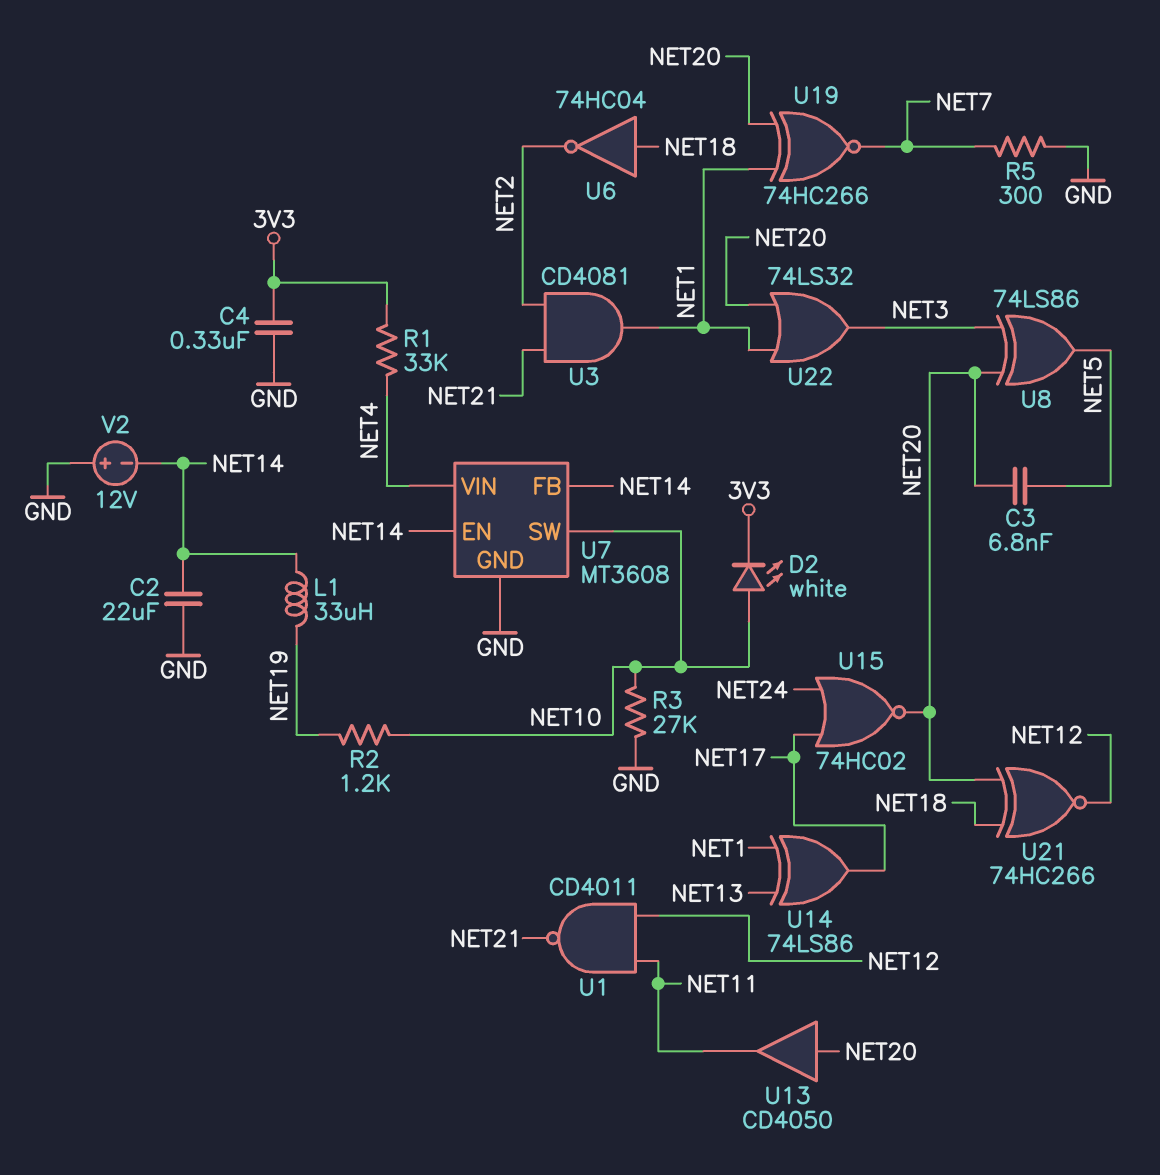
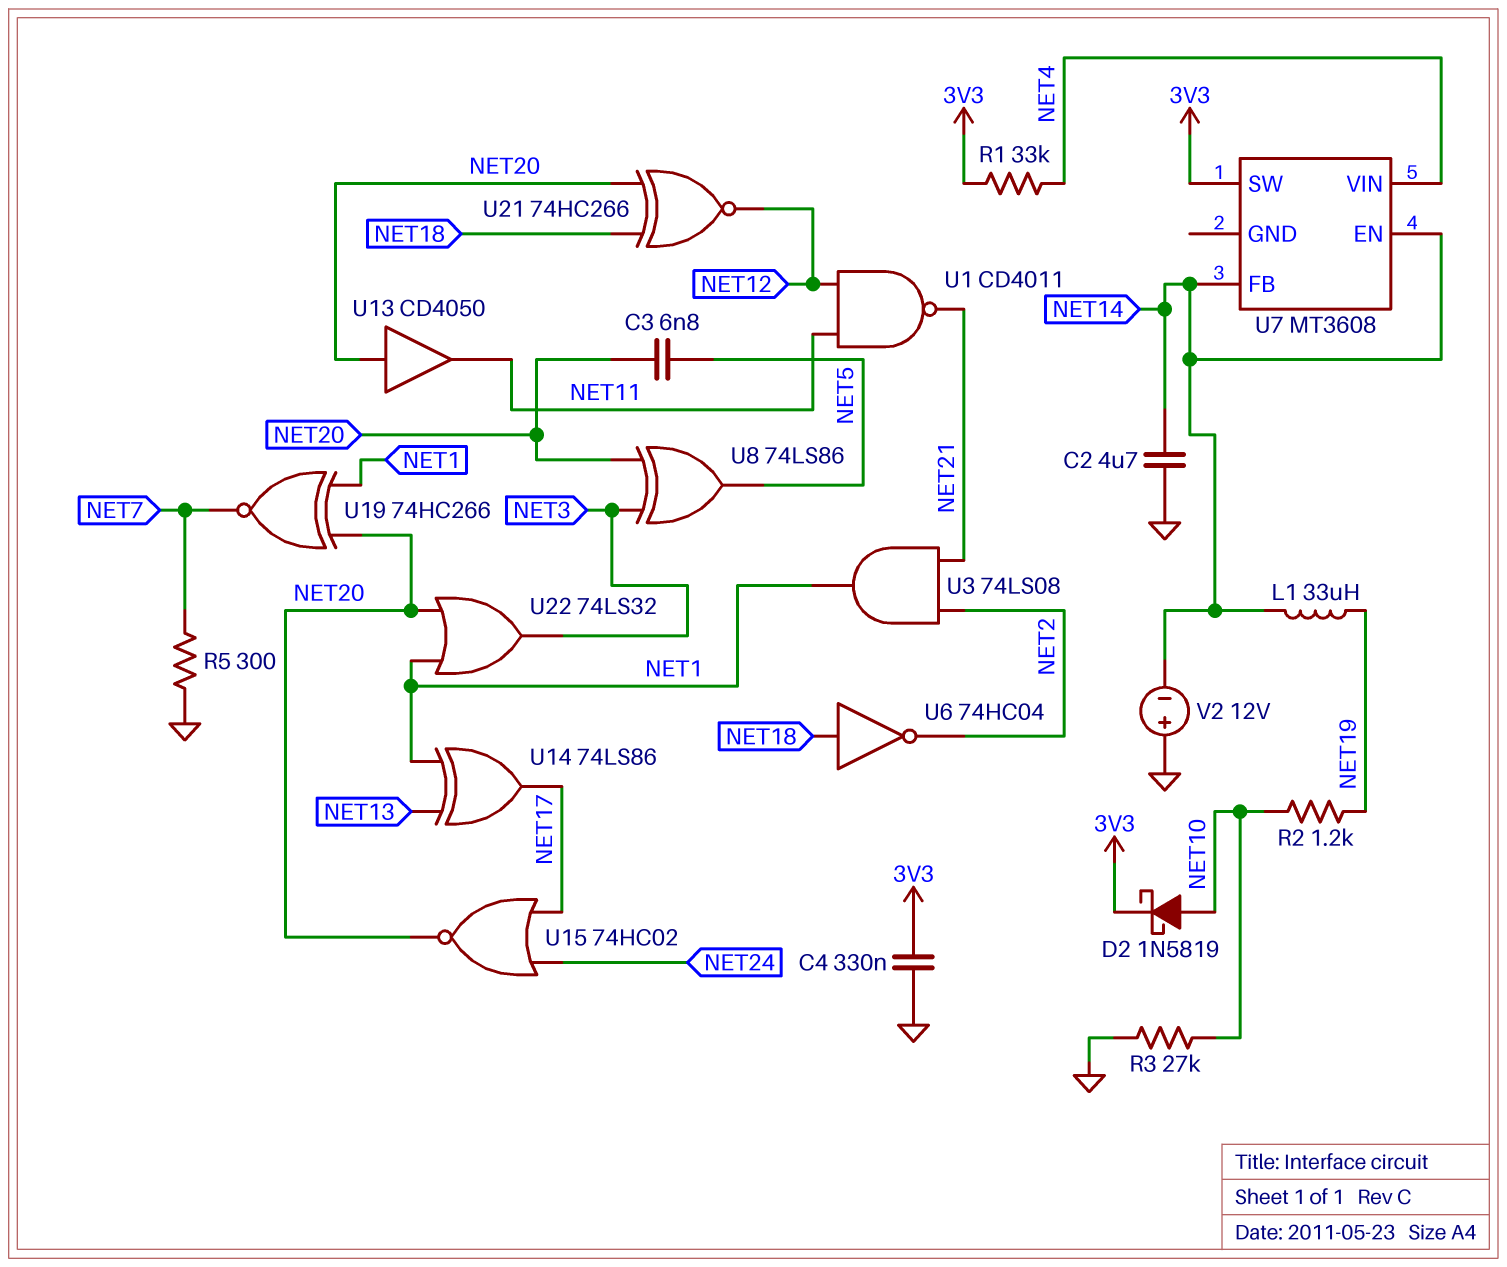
C2: 22uF (GND, NET14) -> 4.7uF (GND, NET14)
D2: LED white (A NET10, K 3V3) -> schottky 1N5819 (A NET10, K 3V3)
U3: AND CD4081 (in NET2, in NET21, out NET1) -> AND 74LS08 (in NET2, in NET21, out NET1)
U7 pin GND: GND -> none
U7 pin SW: NET10 -> 3V3

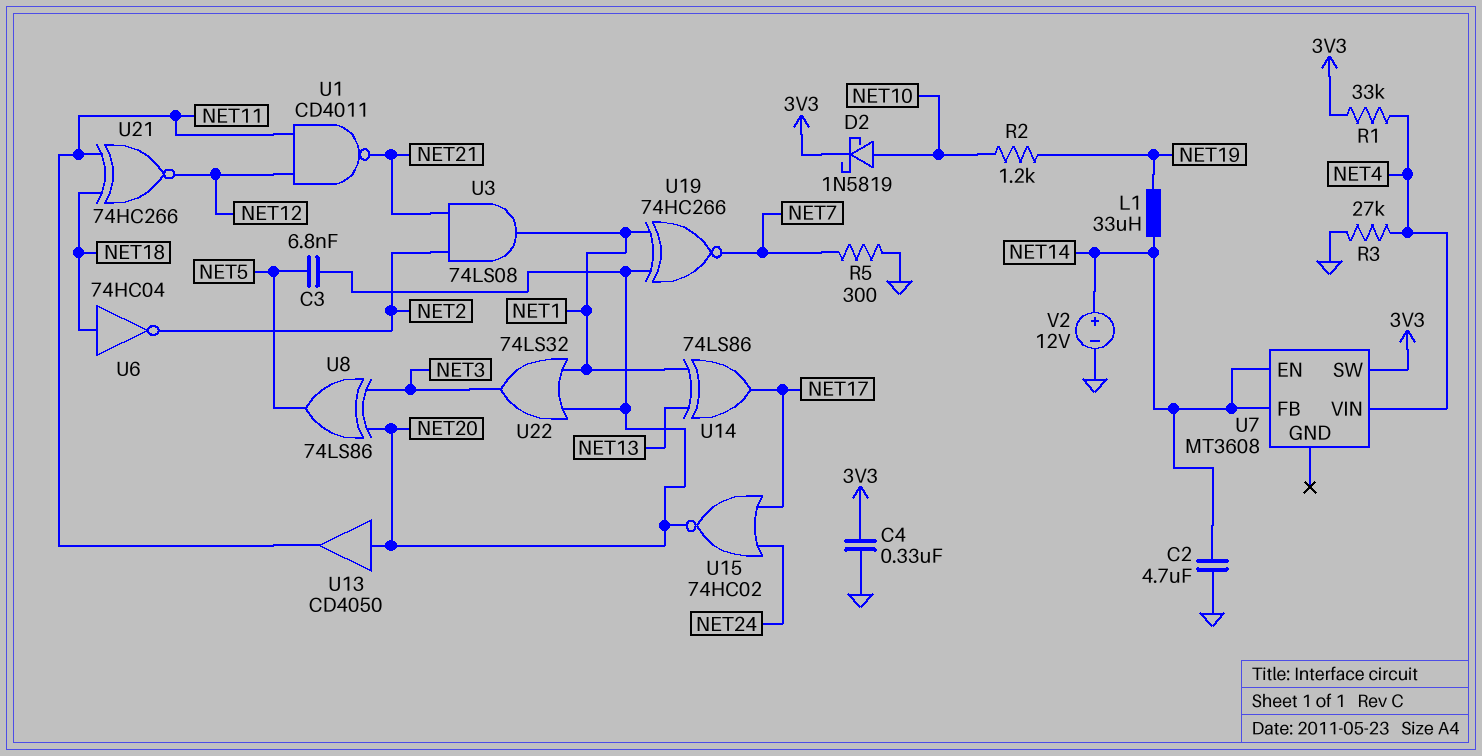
R3: 27k (GND, NET10) -> 27k (GND, NET4)
U21: XNOR 74HC266 (in NET18, in NET20, out NET12) -> XNOR 74HC266 (in NET11, in NET18, out NET12)
V2: 12V (plus GND, minus NET14) -> 12V (plus NET14, minus GND)

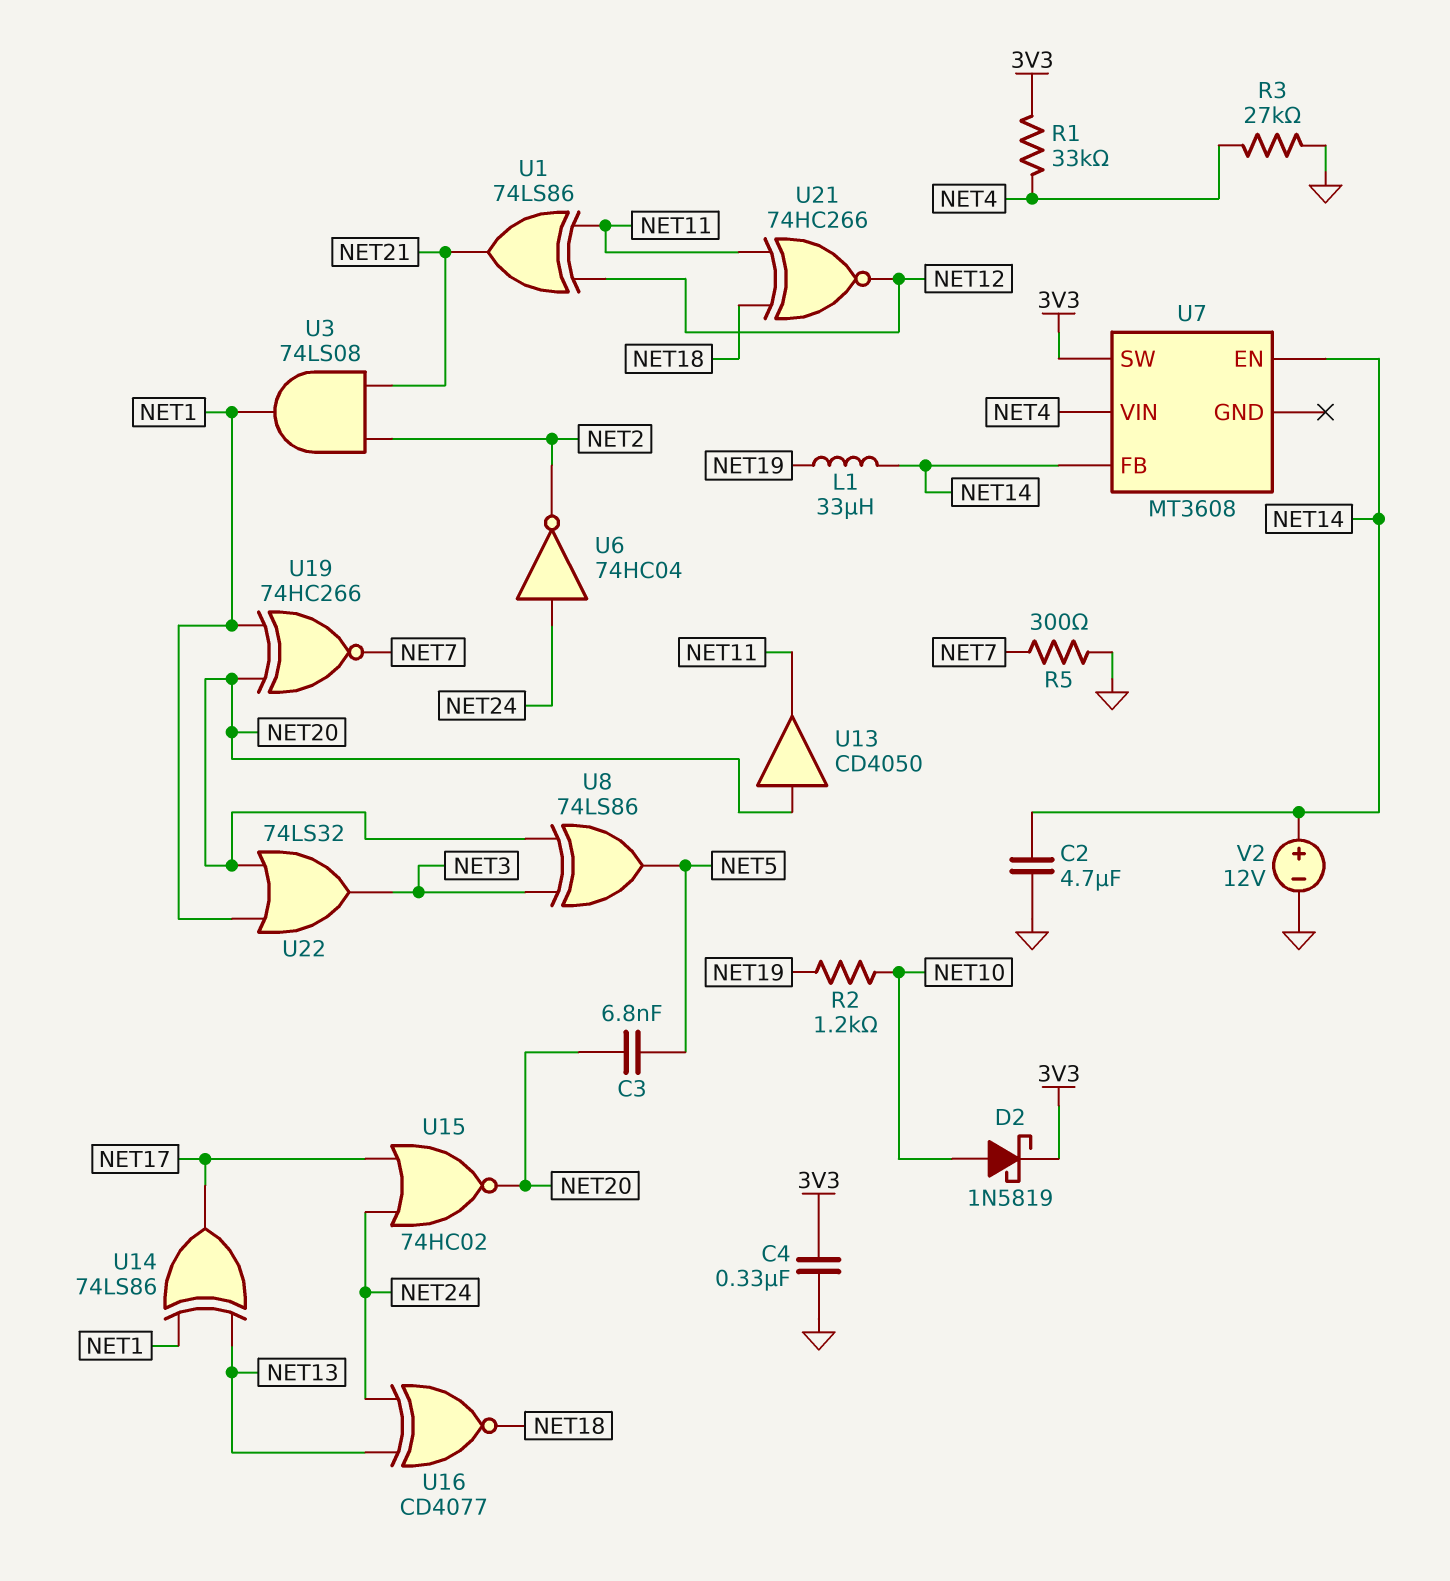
U1: NAND CD4011 (in NET11, in NET12, out NET21) -> XOR 74LS86 (in NET11, in NET12, out NET21)
U6: NOT 74HC04 (in NET18, out NET2) -> NOT 74HC04 (in NET24, out NET2)
U16: none -> XNOR CD4077 (in NET13, in NET24, out NET18)

